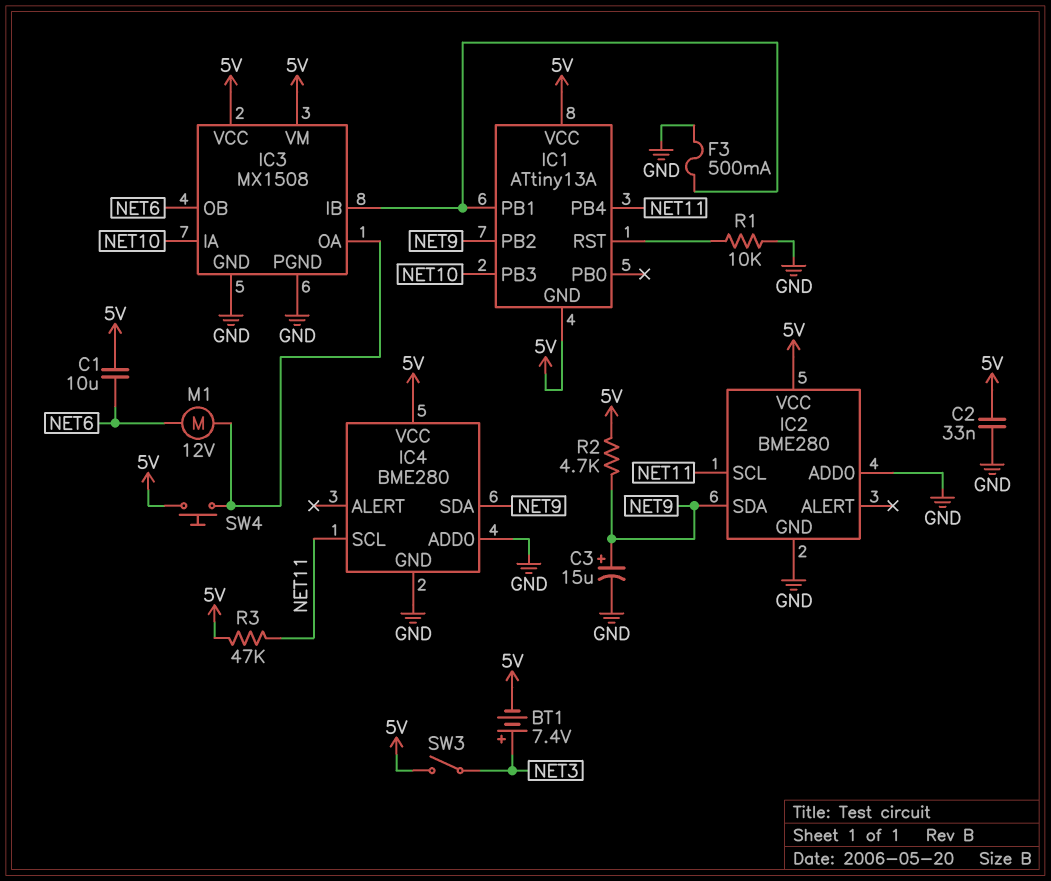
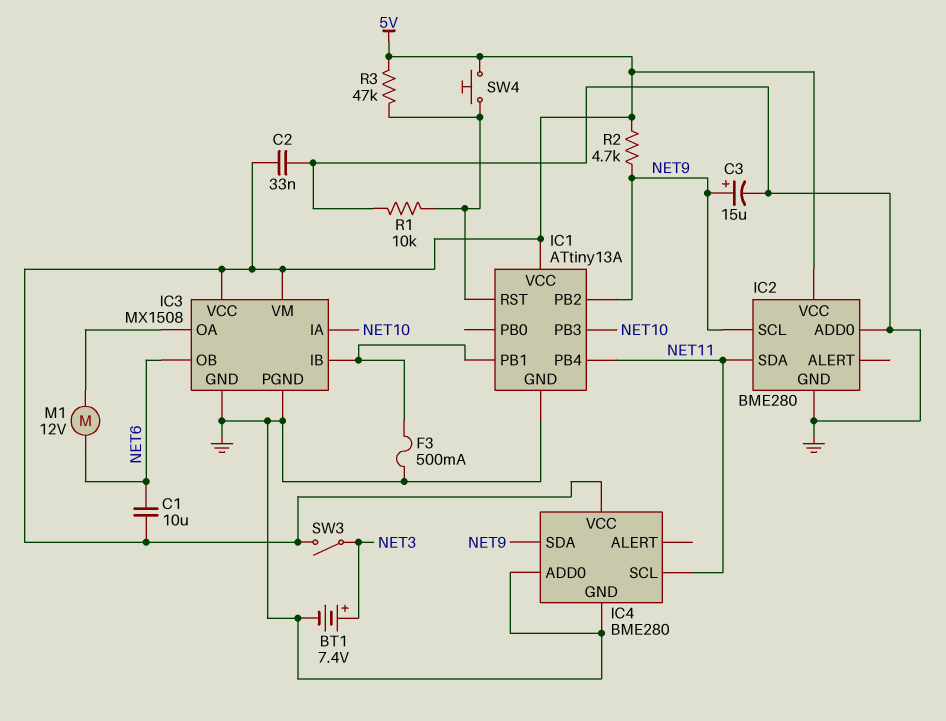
BT1: 7.4V (plus NET3, minus 5V) -> 7.4V (plus NET3, minus GND)
IC1 pin GND: 5V -> GND
IC2 pin SCL: NET11 -> NET9
IC2 pin SDA: NET9 -> NET11
R3: 47k (5V, NET11) -> 47k (5V, IC1/RST)
SW4: button (5V, IC3/OA) -> button (5V, IC1/RST)

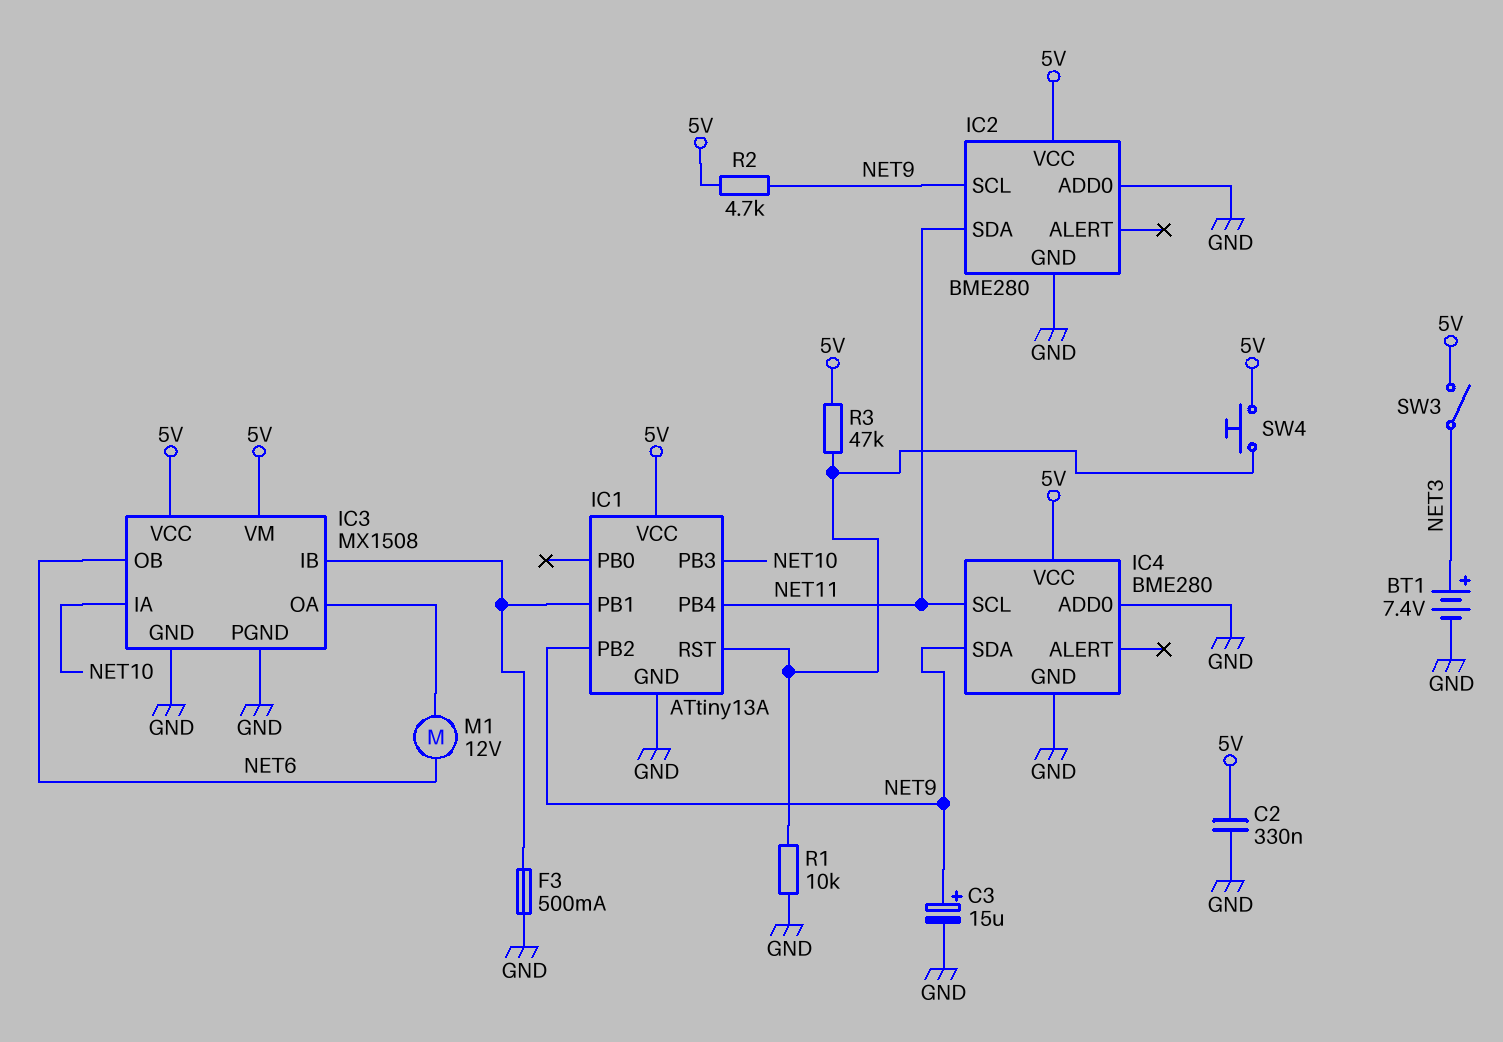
C1: 10uF (5V, NET6) -> none
C2: 33nF (5V, GND) -> 330nF (5V, GND)

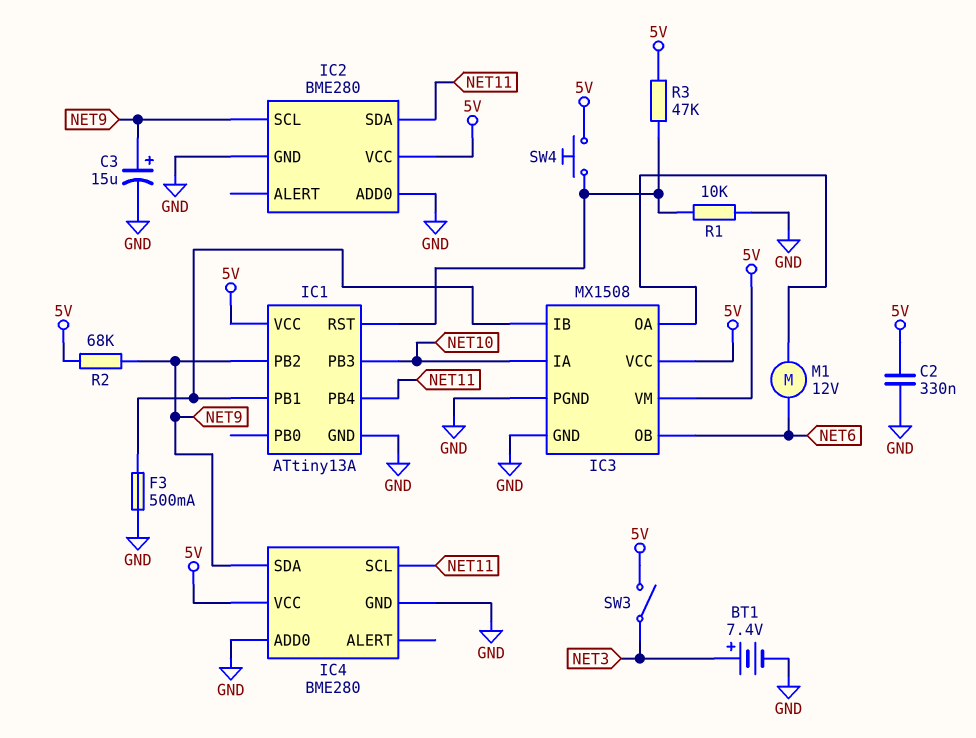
R2: 4.7k (5V, NET9) -> 68k (5V, NET9)

